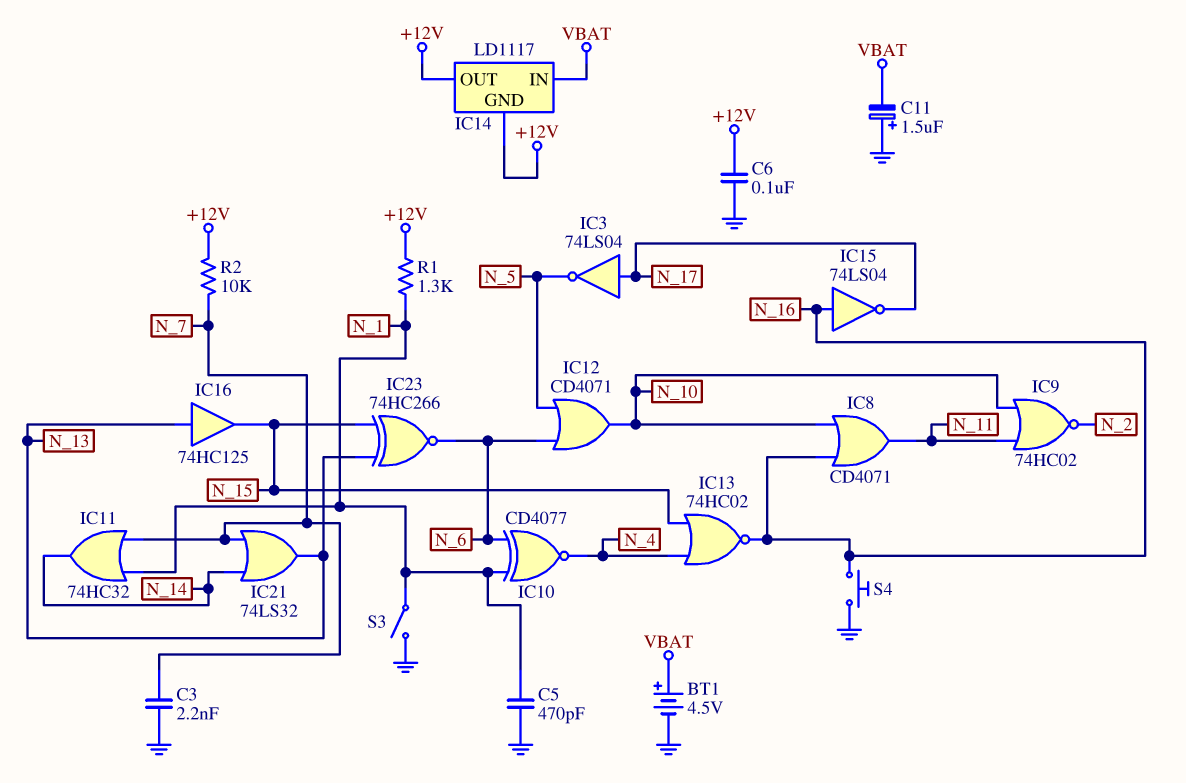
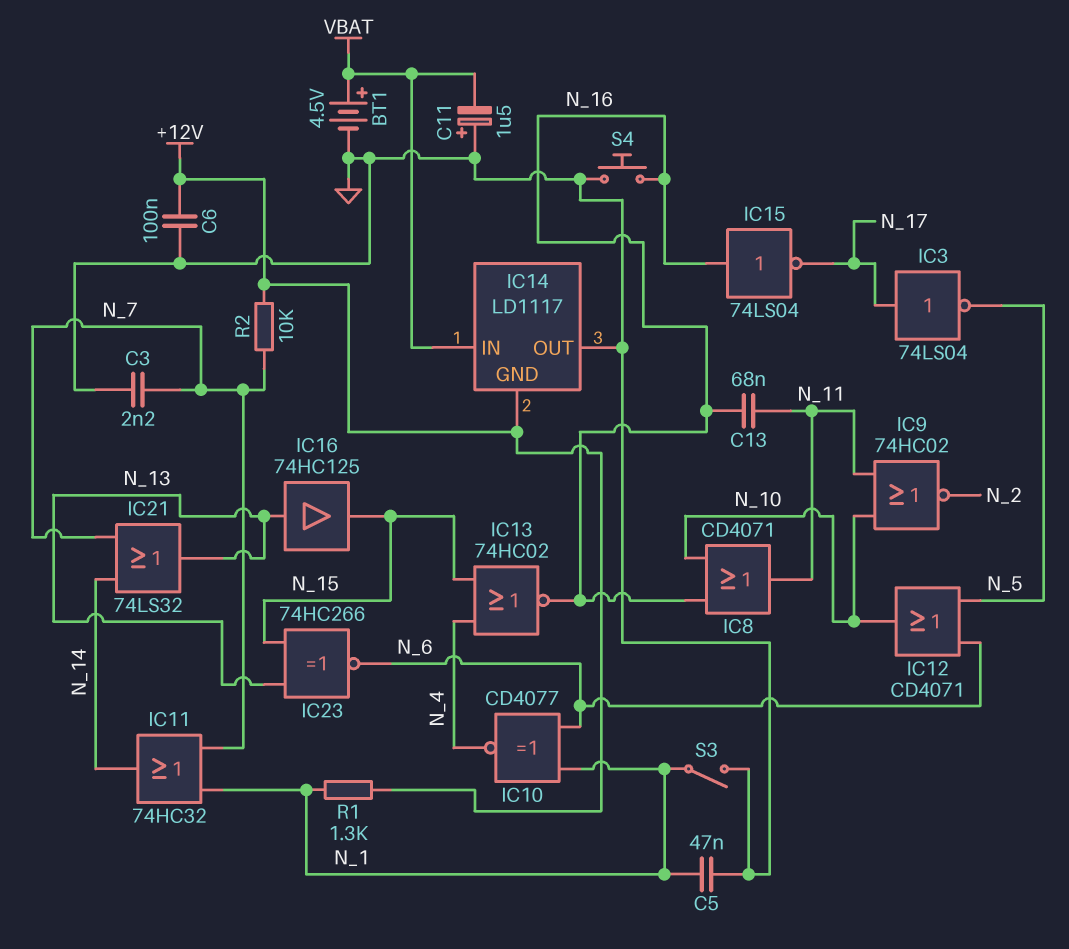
C5: 470pF (GND, N_1) -> 47nF (GND, N_1)
C13: none -> 68nF (N_11, N_16)
IC14 pin OUT: +12V -> GND

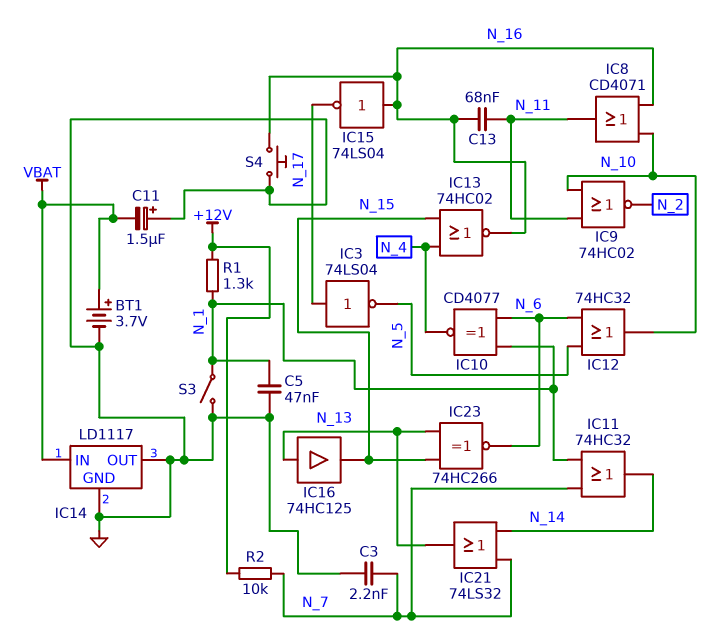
BT1: 4.5V (plus VBAT, minus GND) -> 3.7V (plus VBAT, minus GND)
C6: 100nF (+12V, GND) -> none
IC12: OR CD4071 (in N_5, in N_6, out N_10) -> OR 74HC32 (in N_5, in N_6, out N_10)
IC14 pin GND: +12V -> GND

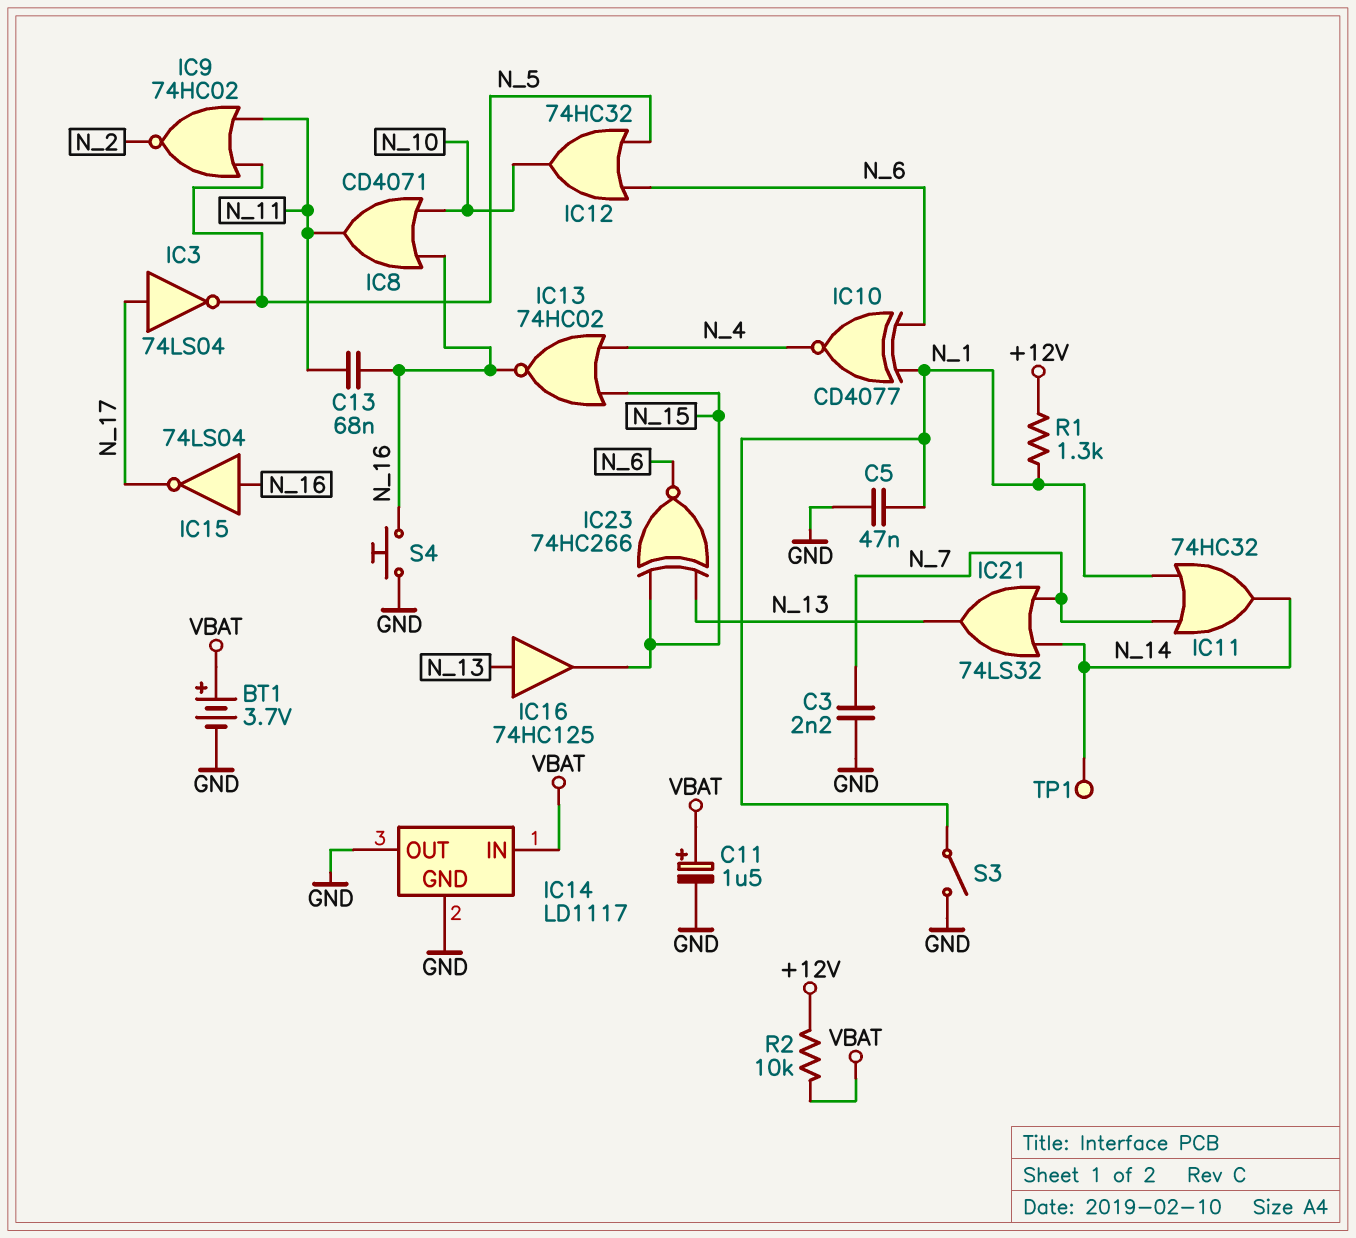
C11: 1.5uF (plus GND, minus VBAT) -> 1.5uF (plus VBAT, minus GND)
IC9: NOR 74HC02 (in N_10, in N_11, out N_2) -> NOR 74HC02 (in N_5, in N_11, out N_2)
R2: 10k (+12V, N_7) -> 10k (+12V, VBAT)
TP1: none -> test point (N_14)

